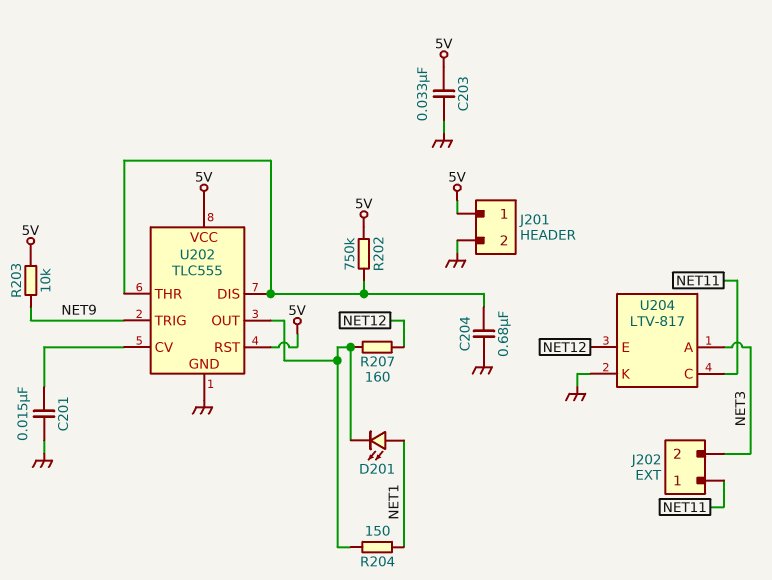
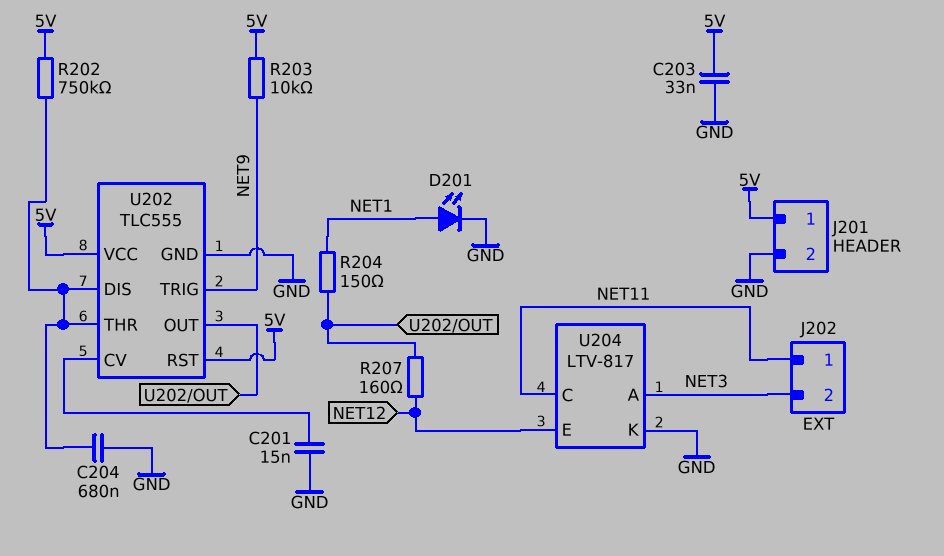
D201: LED (A NET1, K U202/OUT) -> LED (A NET1, K GND)

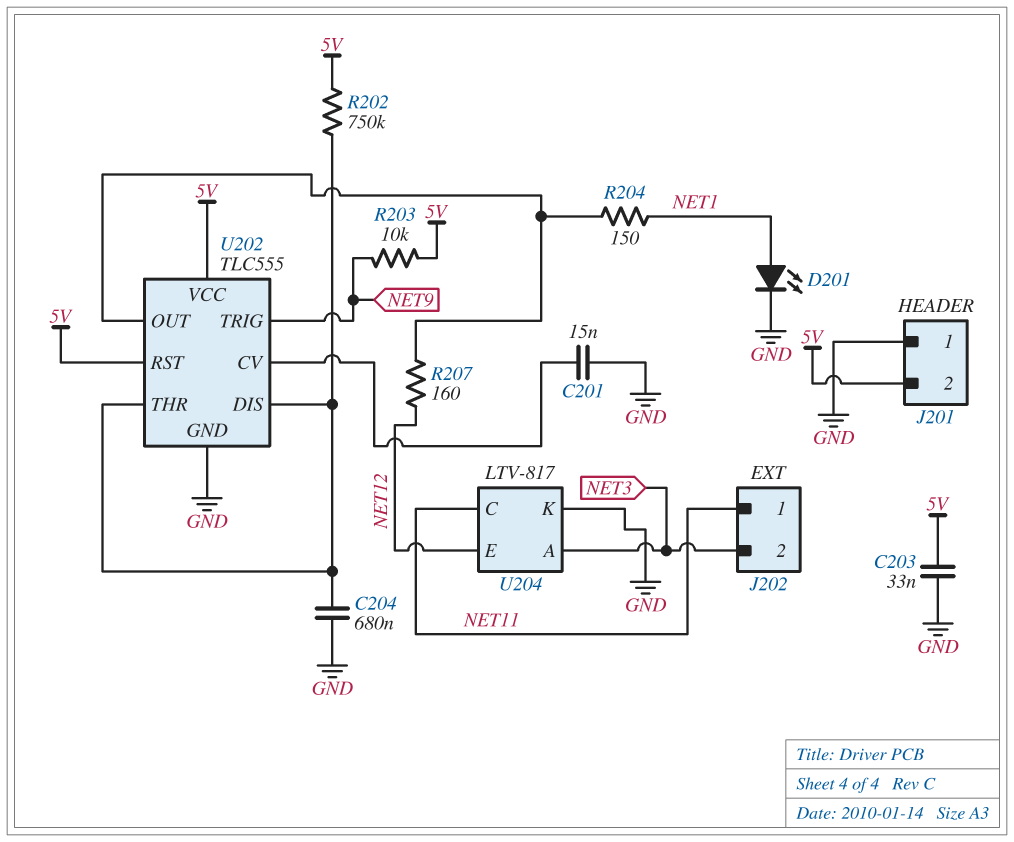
J201 pin 1: 5V -> GND
J201 pin 2: GND -> 5V

